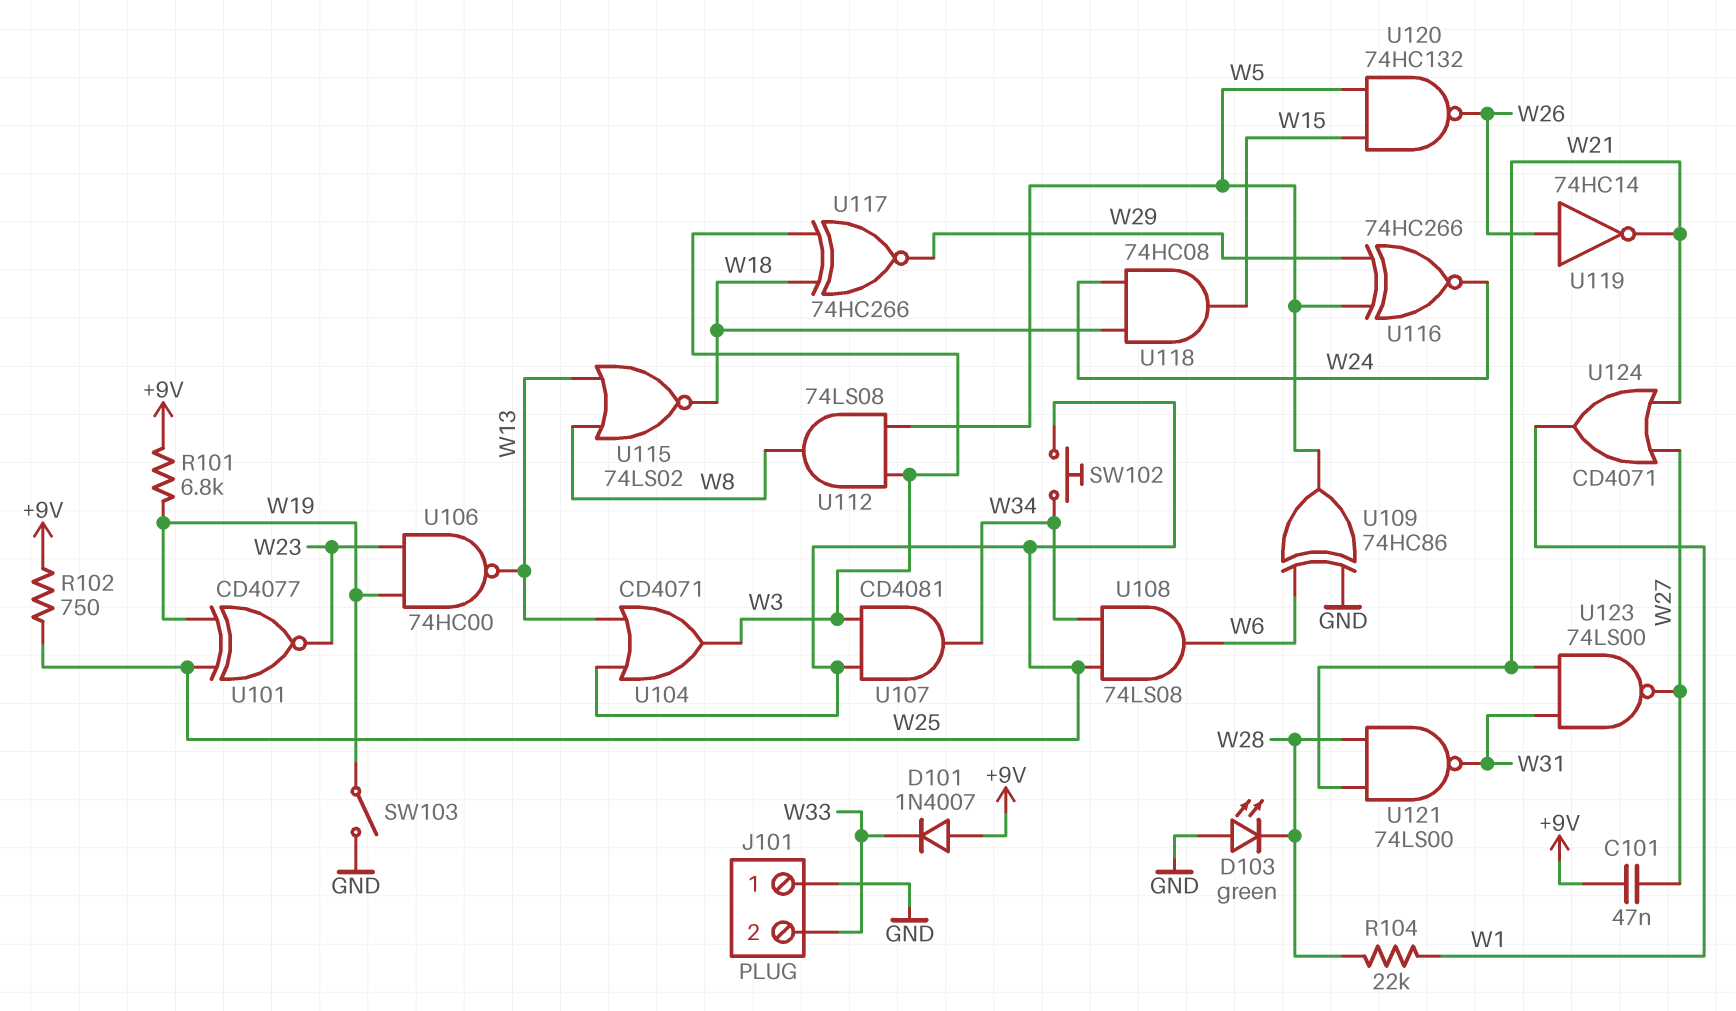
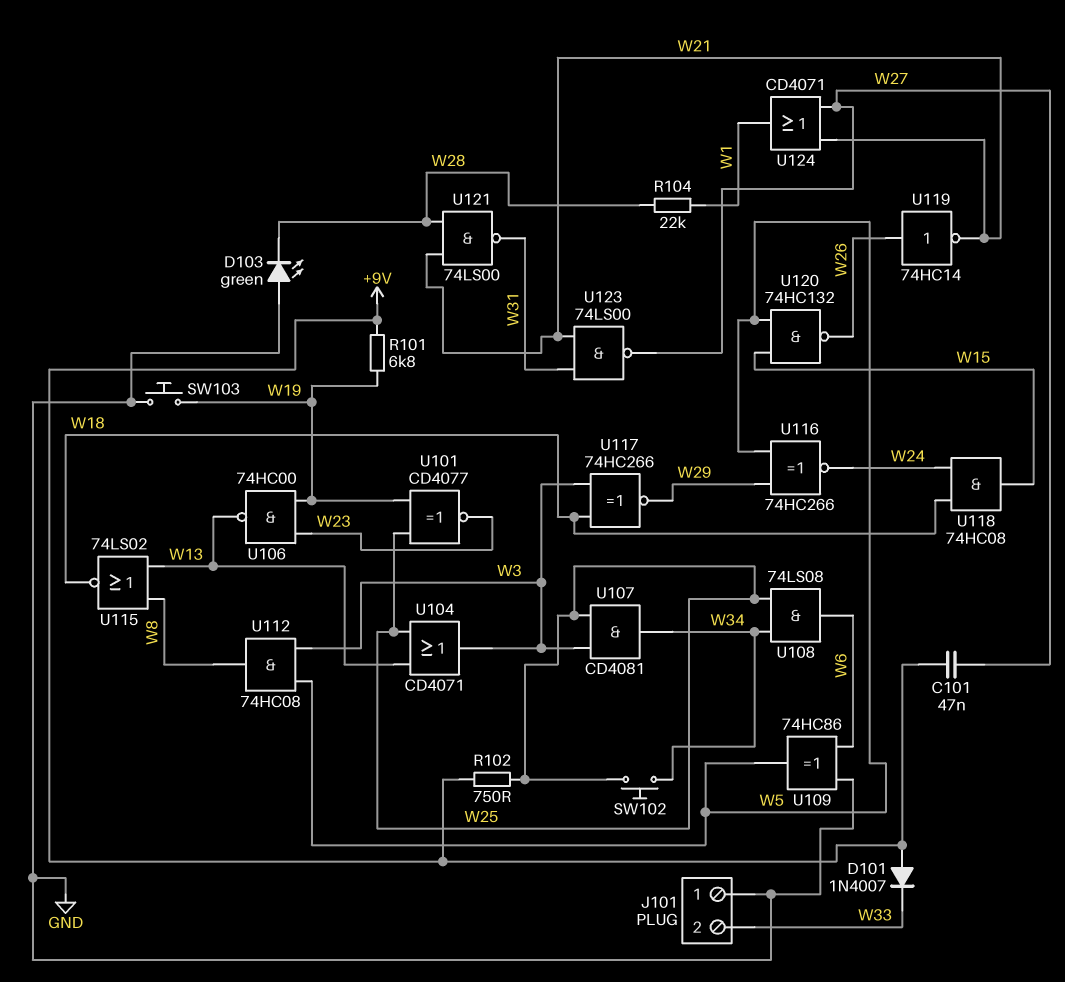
SW103: switch (GND, W19) -> button (GND, W19)
U112: AND 74LS08 (in W3, in W5, out W8) -> AND 74HC08 (in W3, in W5, out W8)

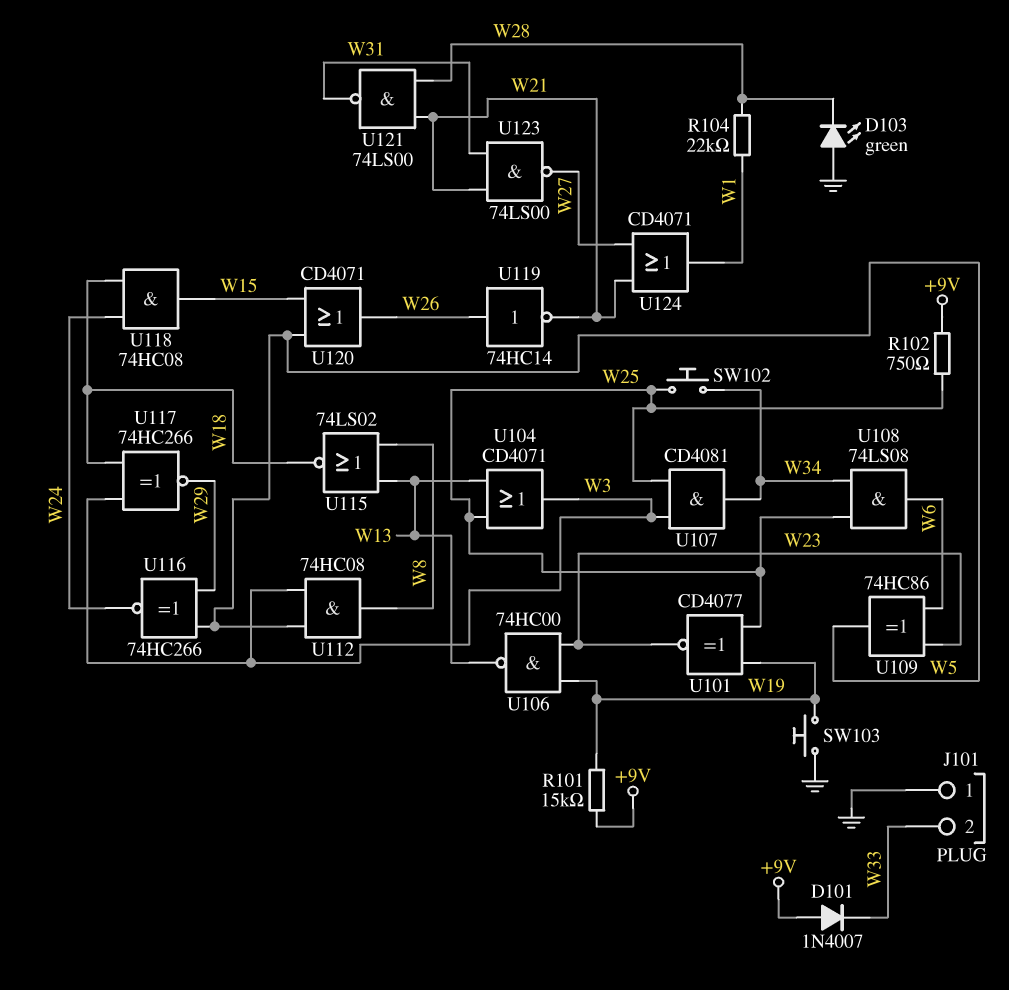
C101: 47nF (+9V, W27) -> none
R101: 6.8k (+9V, W19) -> 15k (+9V, W19)
U109: XOR 74HC86 (in GND, in W6, out W5) -> XOR 74HC86 (in W6, in W23, out W5)
U120: NAND 74HC132 (in W5, in W15, out W26) -> OR CD4071 (in W5, in W15, out W26)

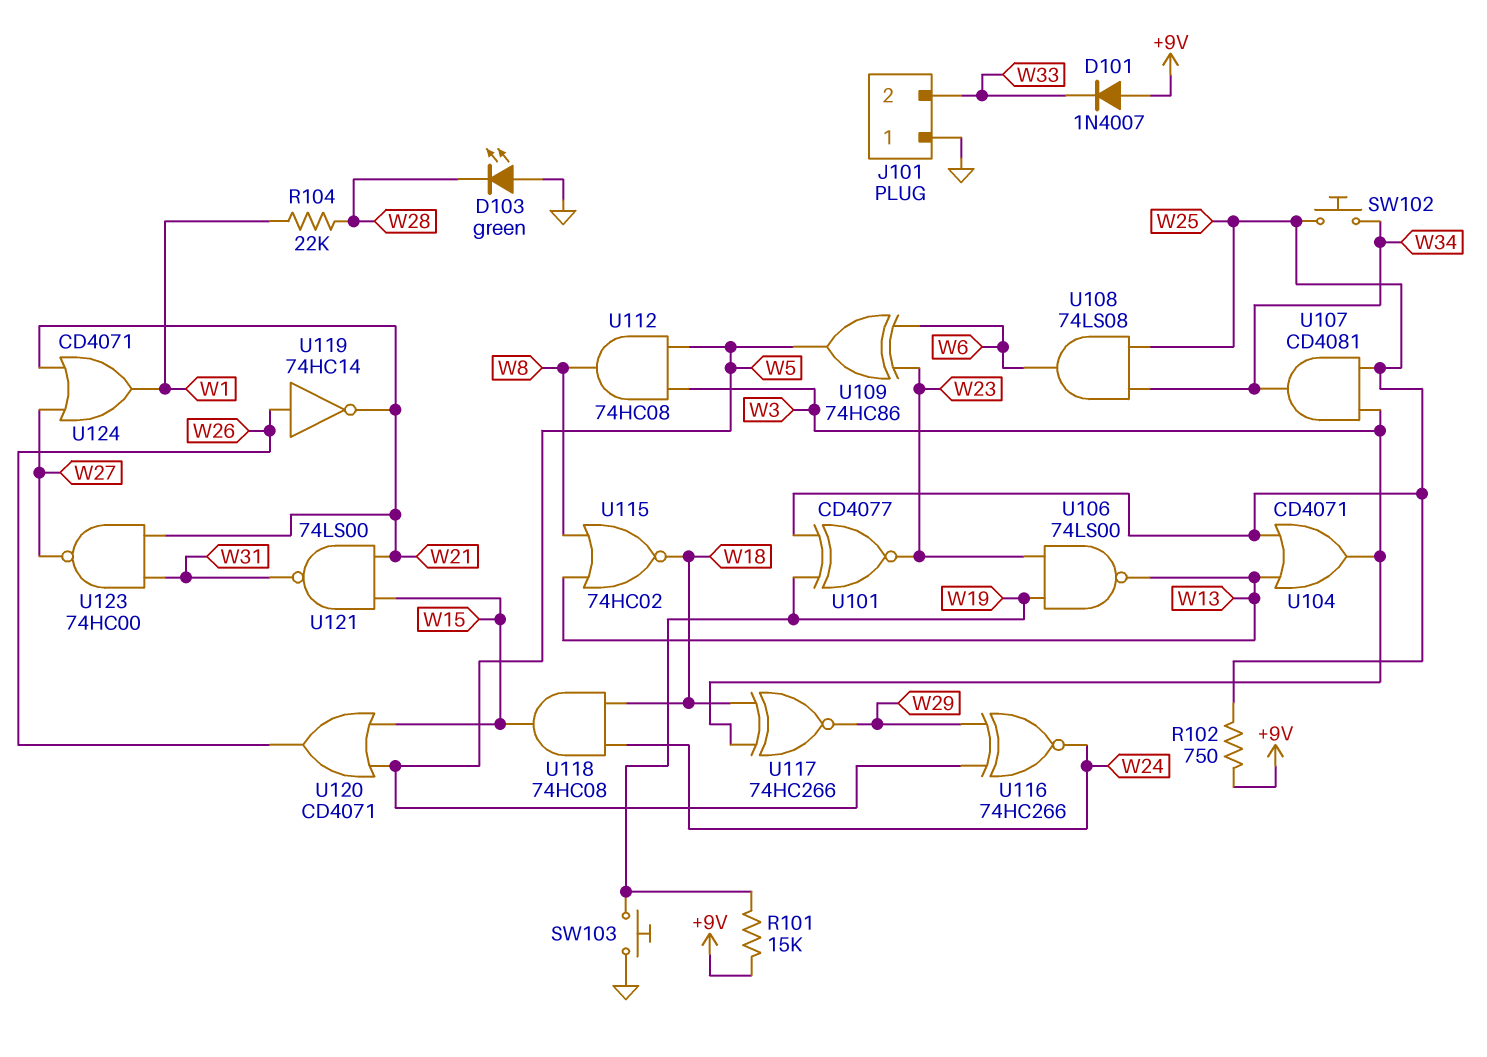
U106: NAND 74HC00 (in W19, in W23, out W13) -> NAND 74LS00 (in W19, in W23, out W13)
U115: NOR 74LS02 (in W8, in W13, out W18) -> NOR 74HC02 (in W8, in W13, out W18)
U121: NAND 74LS00 (in W21, in W28, out W31) -> NAND 74LS00 (in W15, in W21, out W31)
U123: NAND 74LS00 (in W21, in W31, out W27) -> NAND 74HC00 (in W21, in W31, out W27)

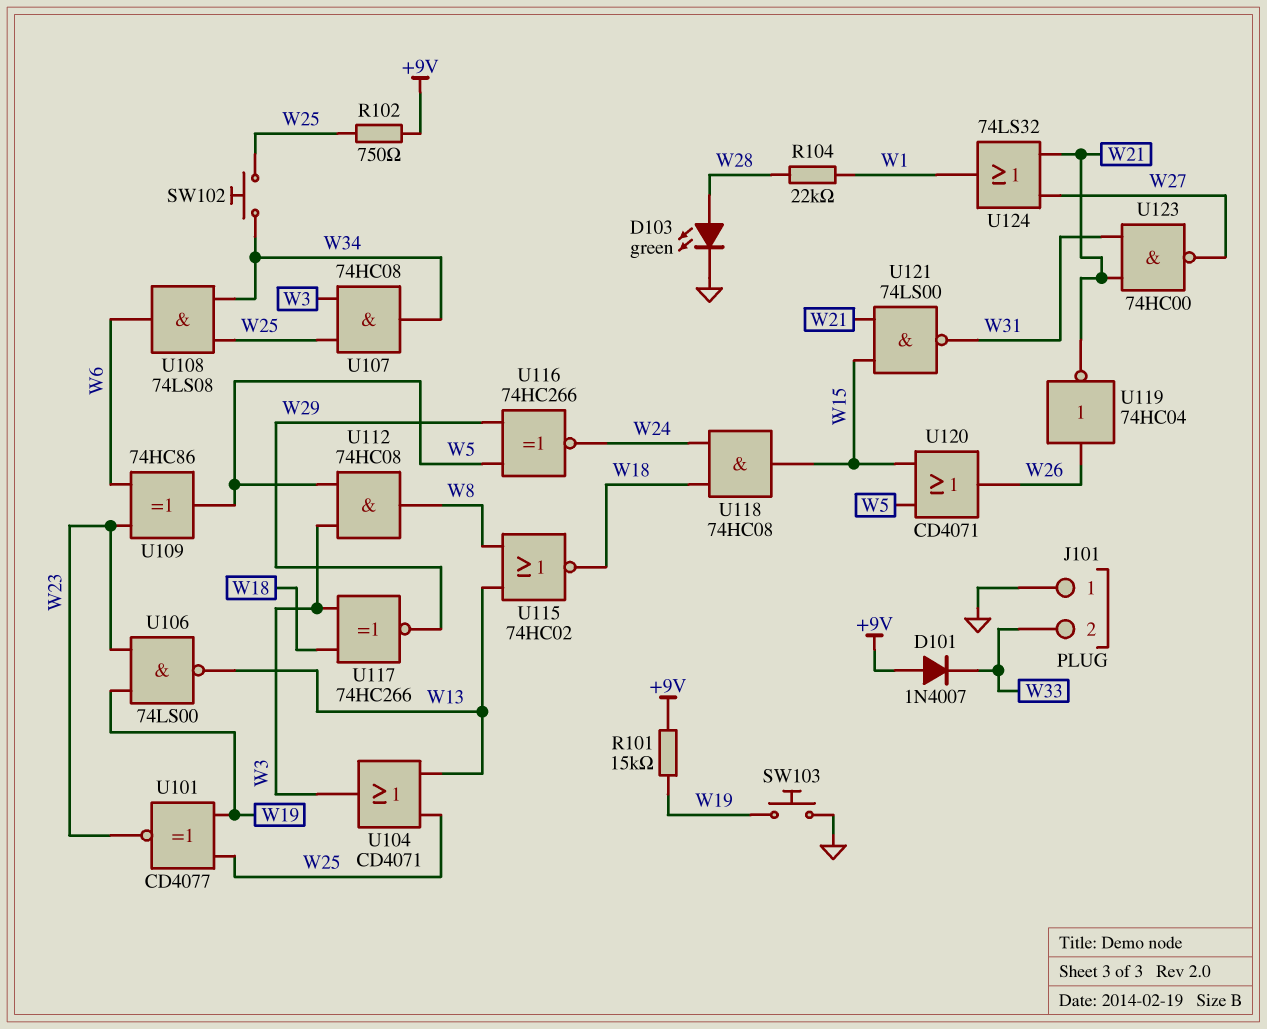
D103: LED green (A GND, K W28) -> LED green (A W28, K GND)
U107: AND CD4081 (in W3, in W25, out W34) -> AND 74HC08 (in W3, in W25, out W34)
U119: NOT 74HC14 (in W26, out W21) -> NOT 74HC04 (in W26, out W21)
U124: OR CD4071 (in W21, in W27, out W1) -> OR 74LS32 (in W21, in W27, out W1)

